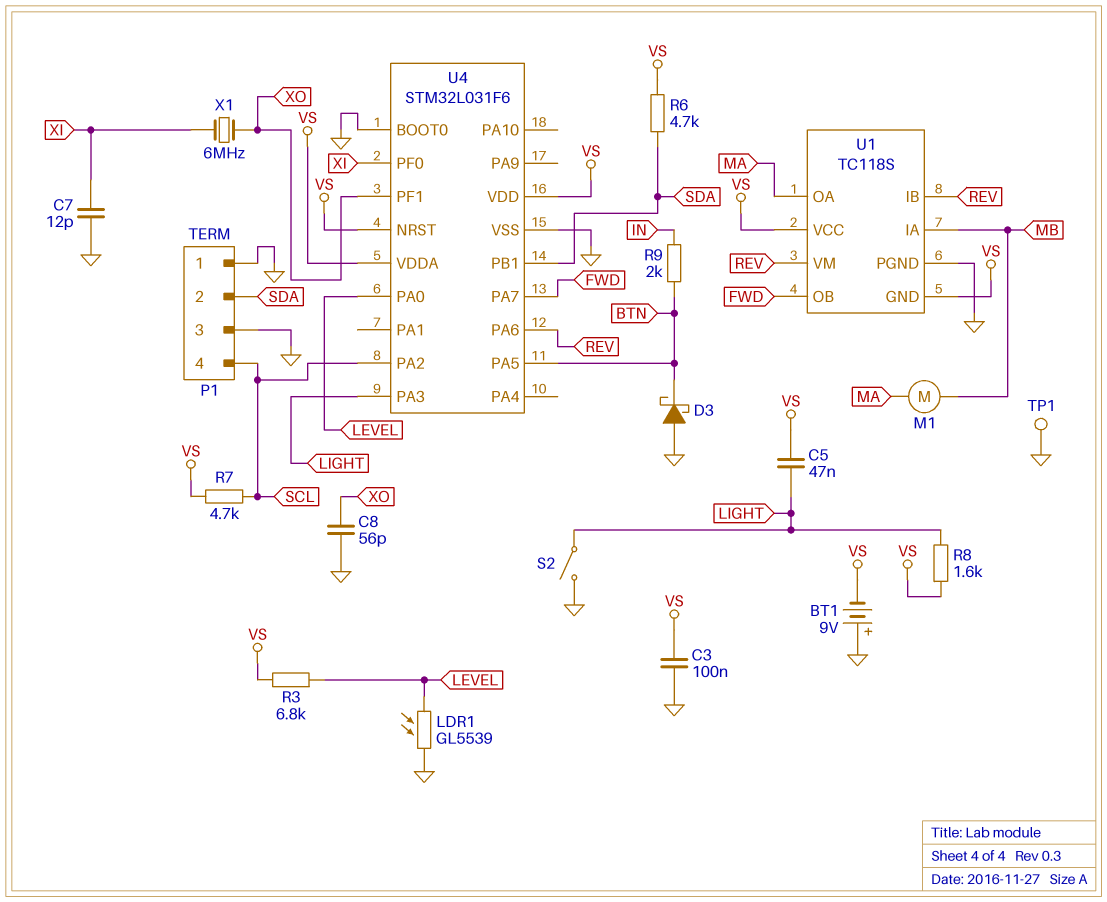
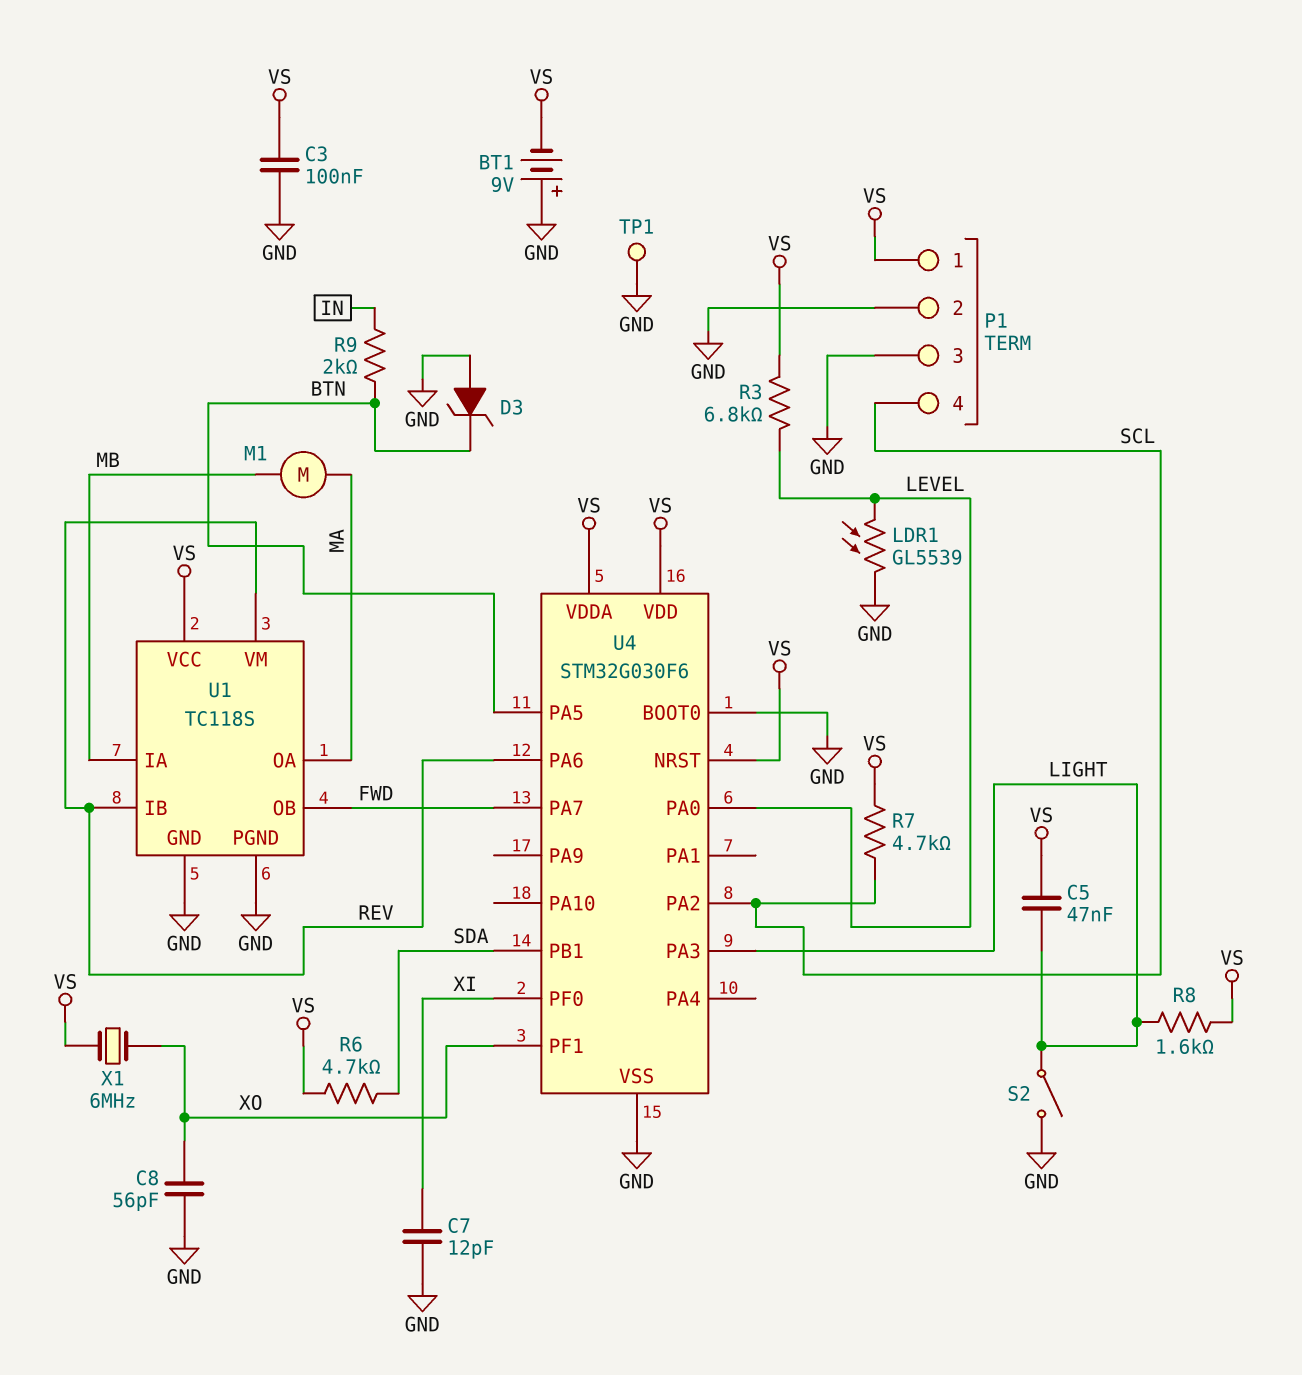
D3: schottky (A GND, K BTN) -> zener (A GND, K BTN)
P1 pin 1: GND -> VS
P1 pin 2: SDA -> GND
U1 pin GND: VS -> GND
U4: STM32L031F6 -> STM32G030F6
X1: 6MHz (XI, XO) -> 6MHz (VS, XO)

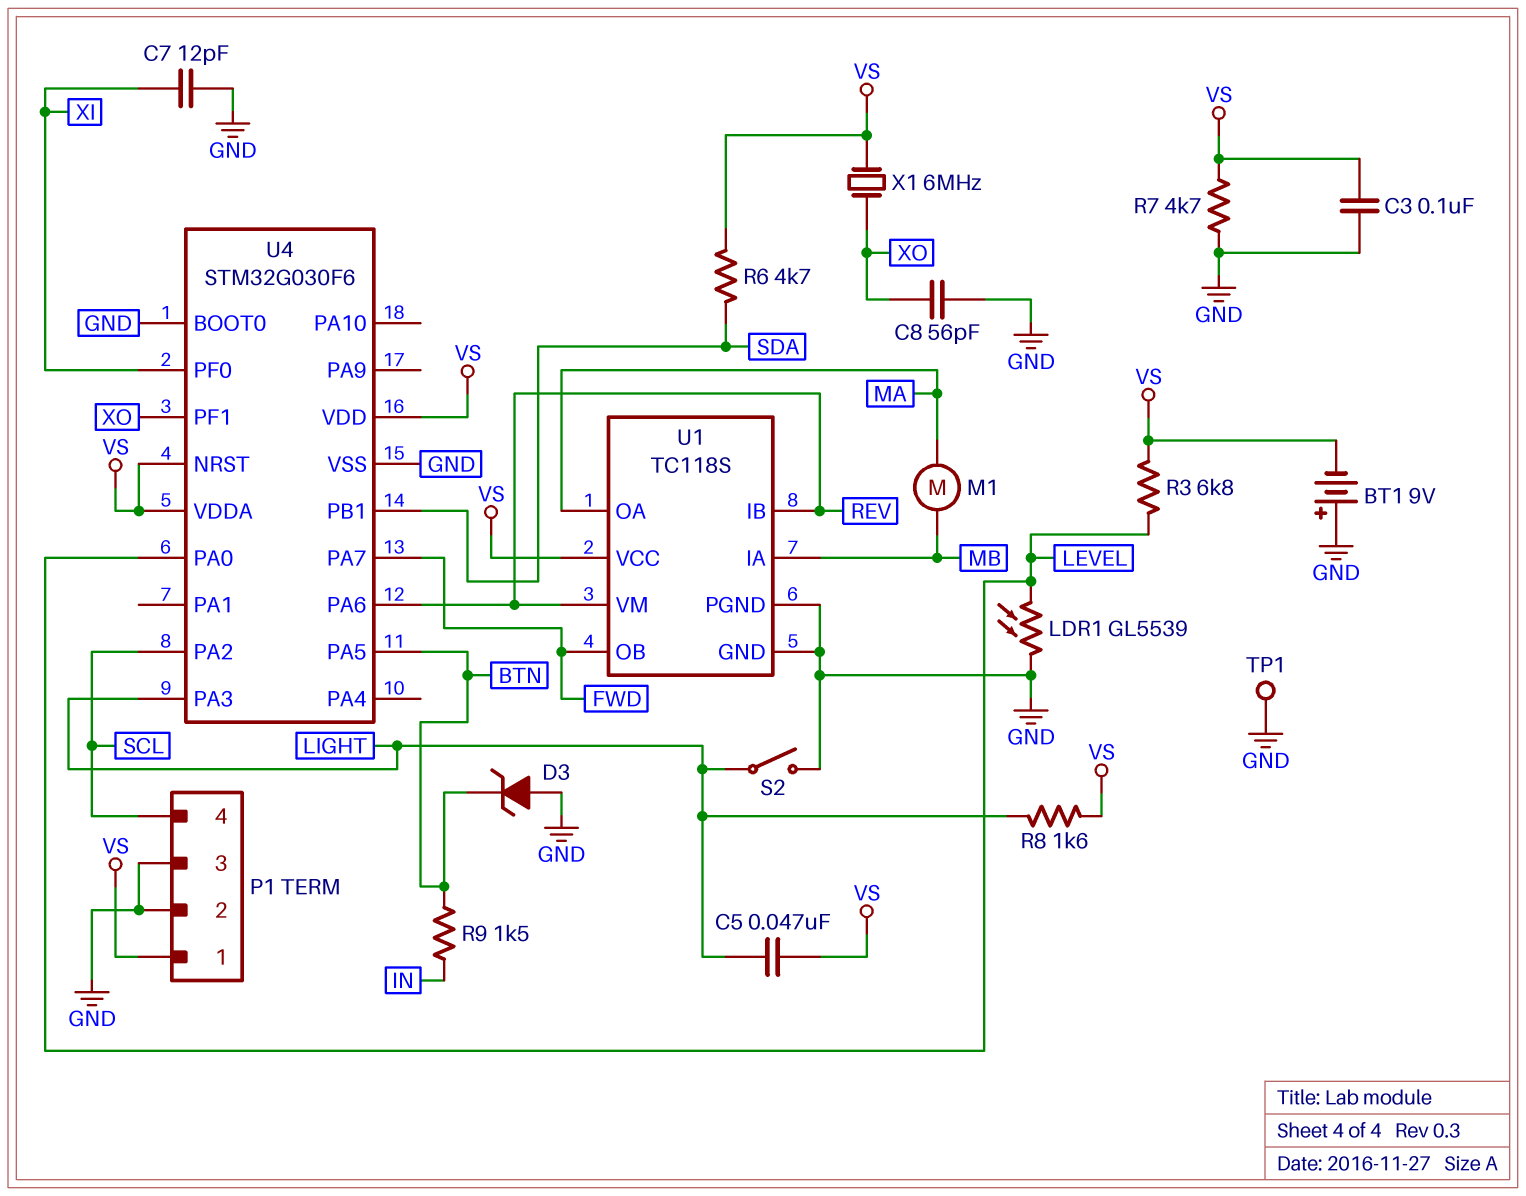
R7: 4.7k (SCL, VS) -> 4.7k (GND, VS)
R9: 2k (BTN, IN) -> 1.5k (BTN, IN)

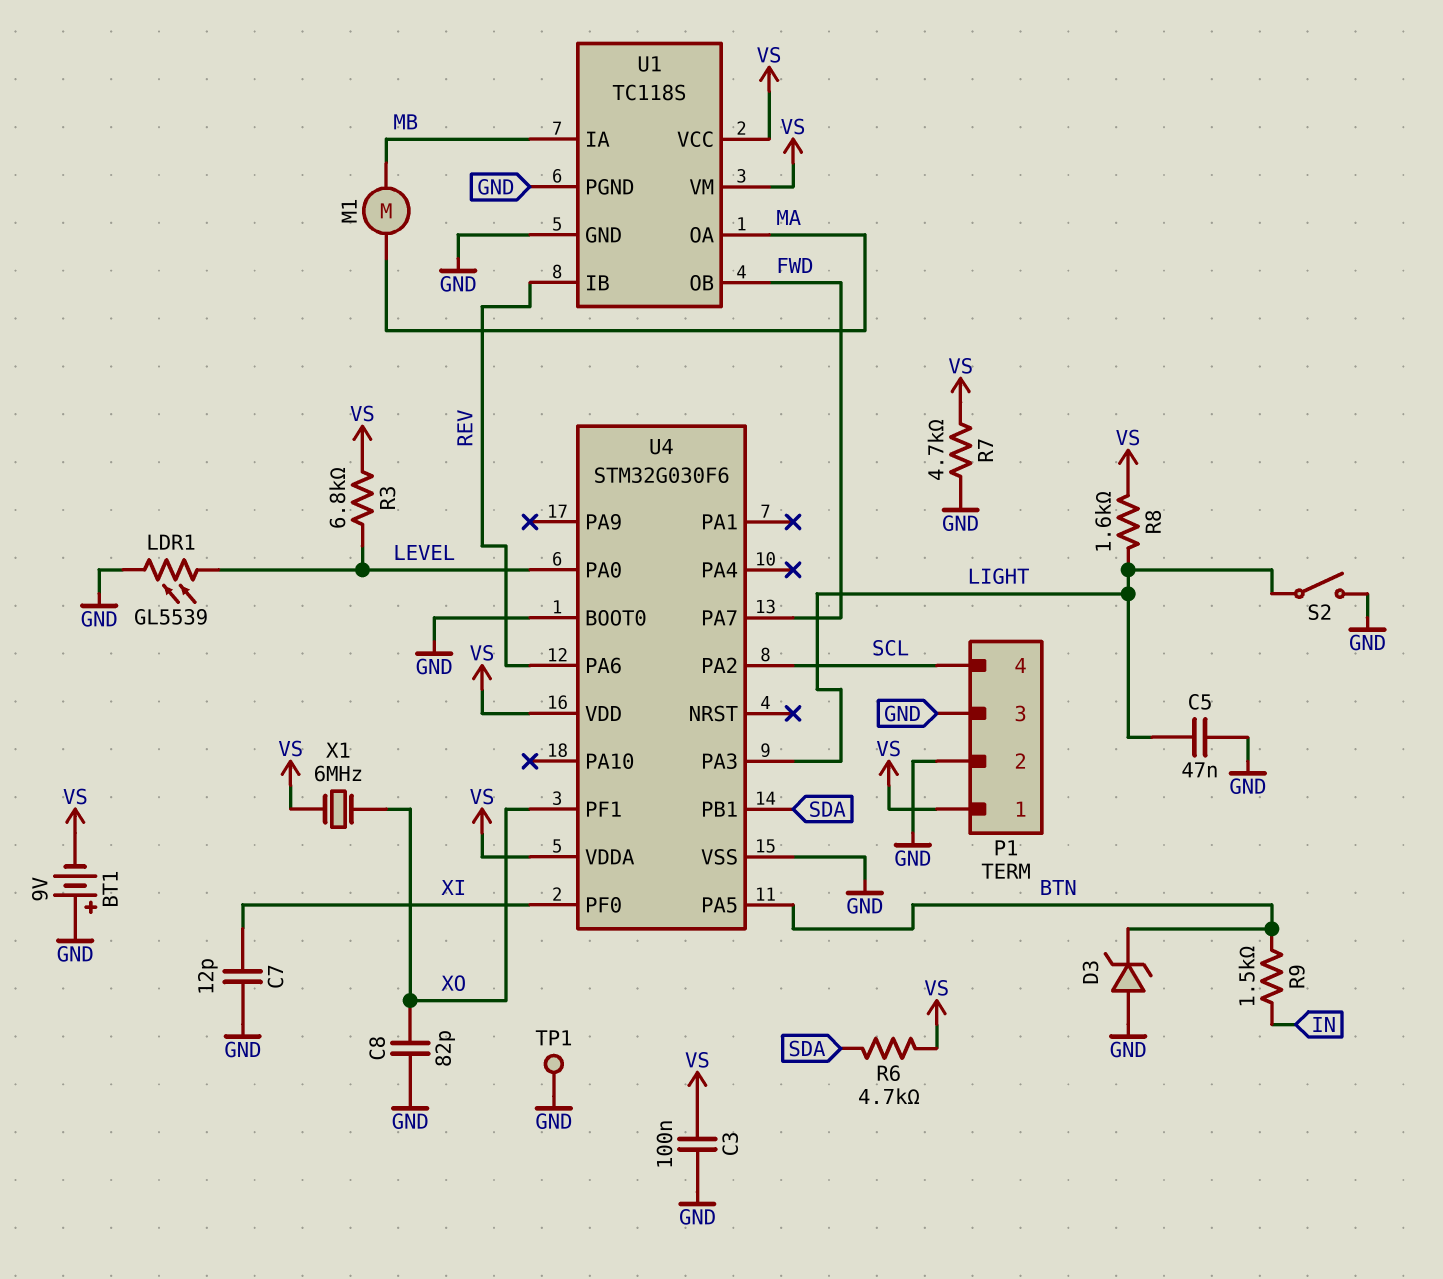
C5: 47nF (LIGHT, VS) -> 47nF (GND, LIGHT)
C8: 56pF (GND, XO) -> 82pF (GND, XO)
U1 pin VM: REV -> VS
U4 pin NRST: VS -> none

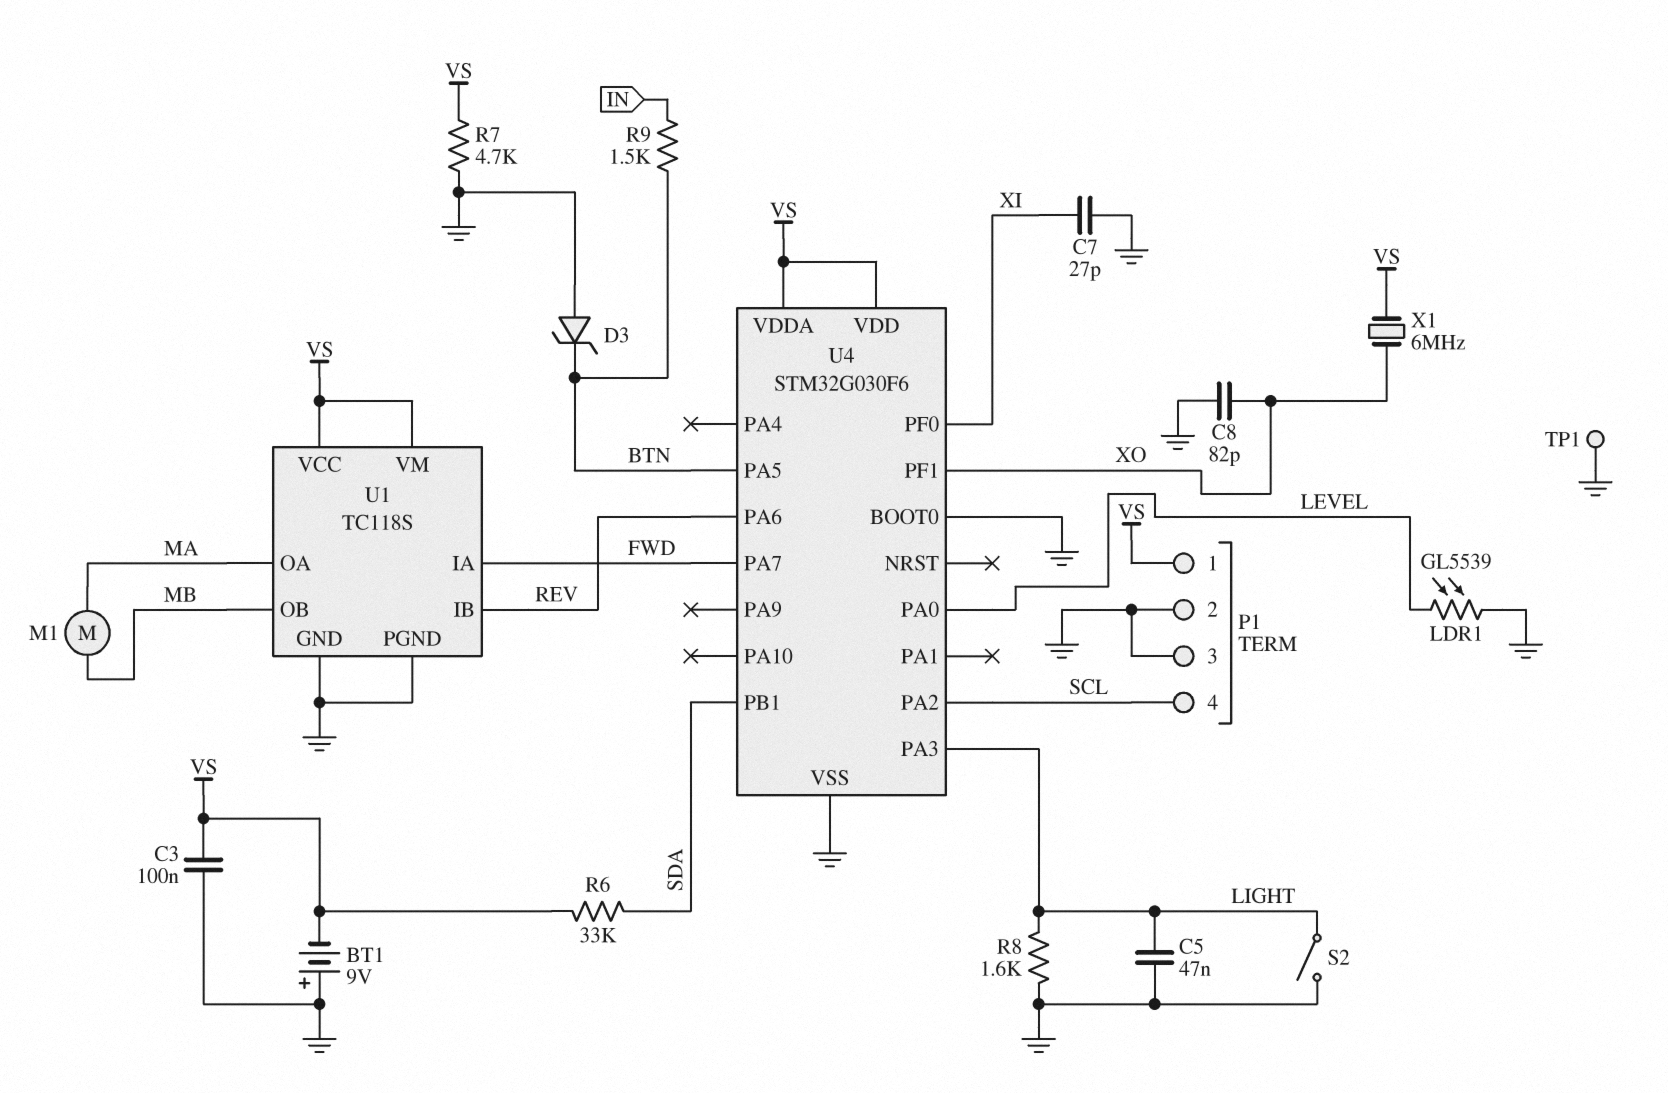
C7: 12pF (GND, XI) -> 27pF (GND, XI)
R3: 6.8k (LEVEL, VS) -> none
R6: 4.7k (SDA, VS) -> 33k (SDA, VS)
R8: 1.6k (LIGHT, VS) -> 1.6k (GND, LIGHT)
U1 pin IA: MB -> FWD
U1 pin OB: FWD -> MB

